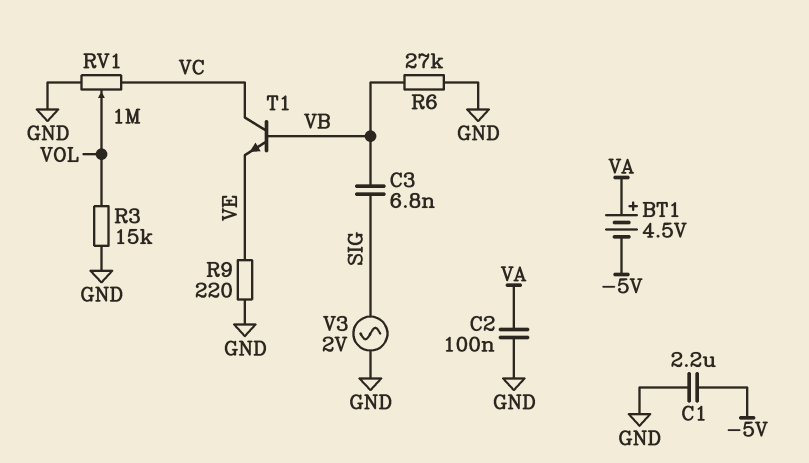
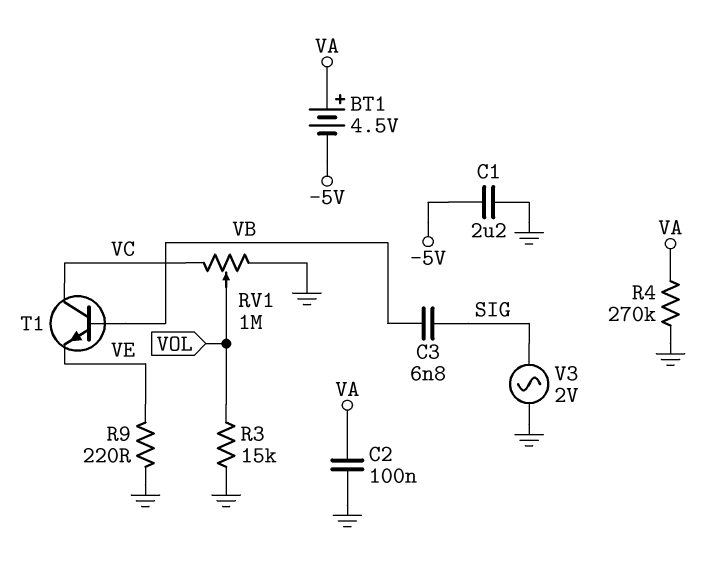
R4: none -> 270k (GND, VA)
R6: 27k (GND, VB) -> none

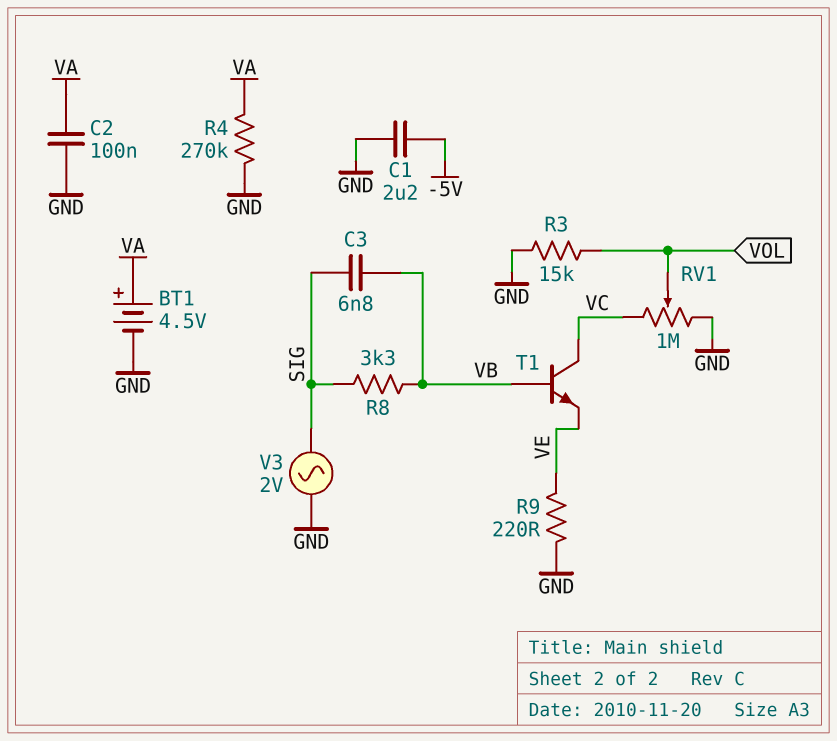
BT1: 4.5V (plus VA, minus -5V) -> 4.5V (plus VA, minus GND)
R8: none -> 3.3k (SIG, VB)

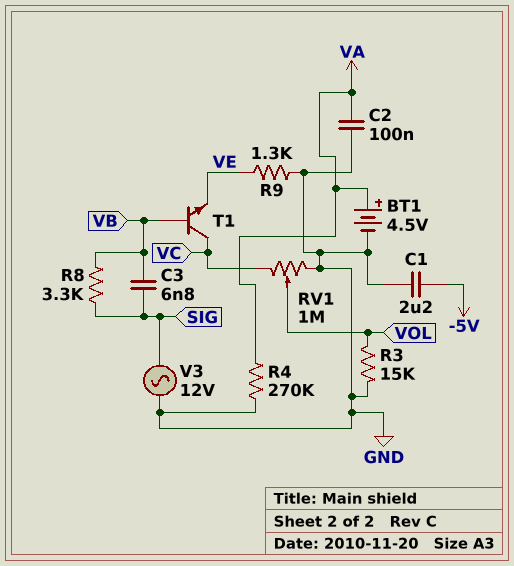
R9: 220 (GND, VE) -> 1.3k (GND, VE)
V3: AC 2V (GND, SIG) -> AC 12V (GND, SIG)

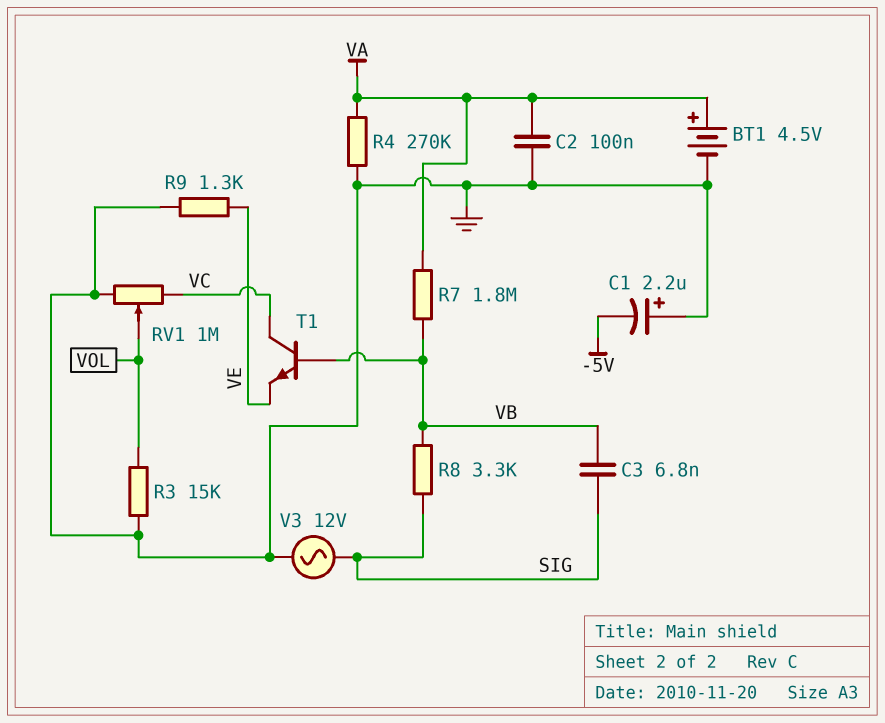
C1: 2.2uF (-5V, GND) -> 2.2uF (plus GND, minus -5V)
R7: none -> 1.8M (VA, VB)

